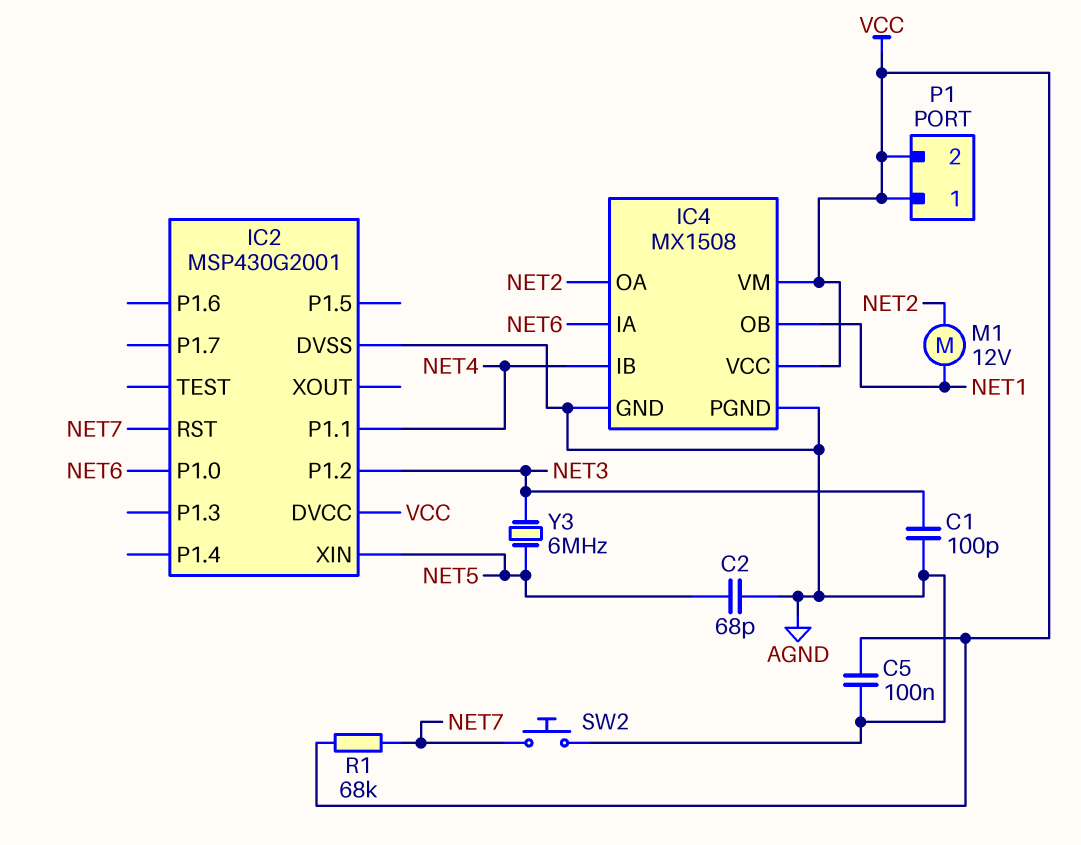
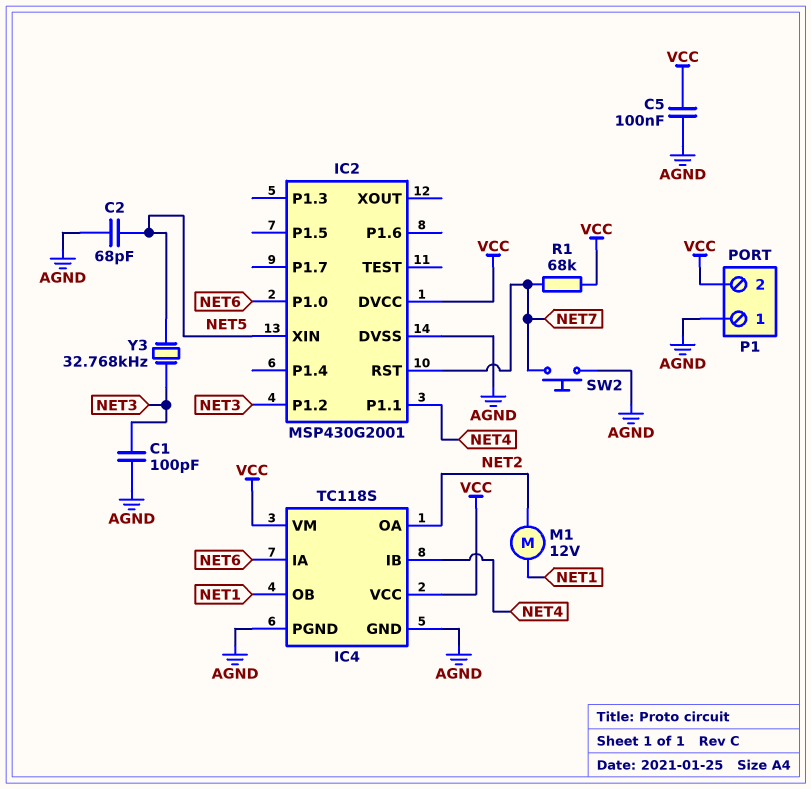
IC4: MX1508 -> TC118S
P1 pin 1: VCC -> AGND
Y3: 6MHz (NET3, NET5) -> 32.768kHz (NET3, NET5)

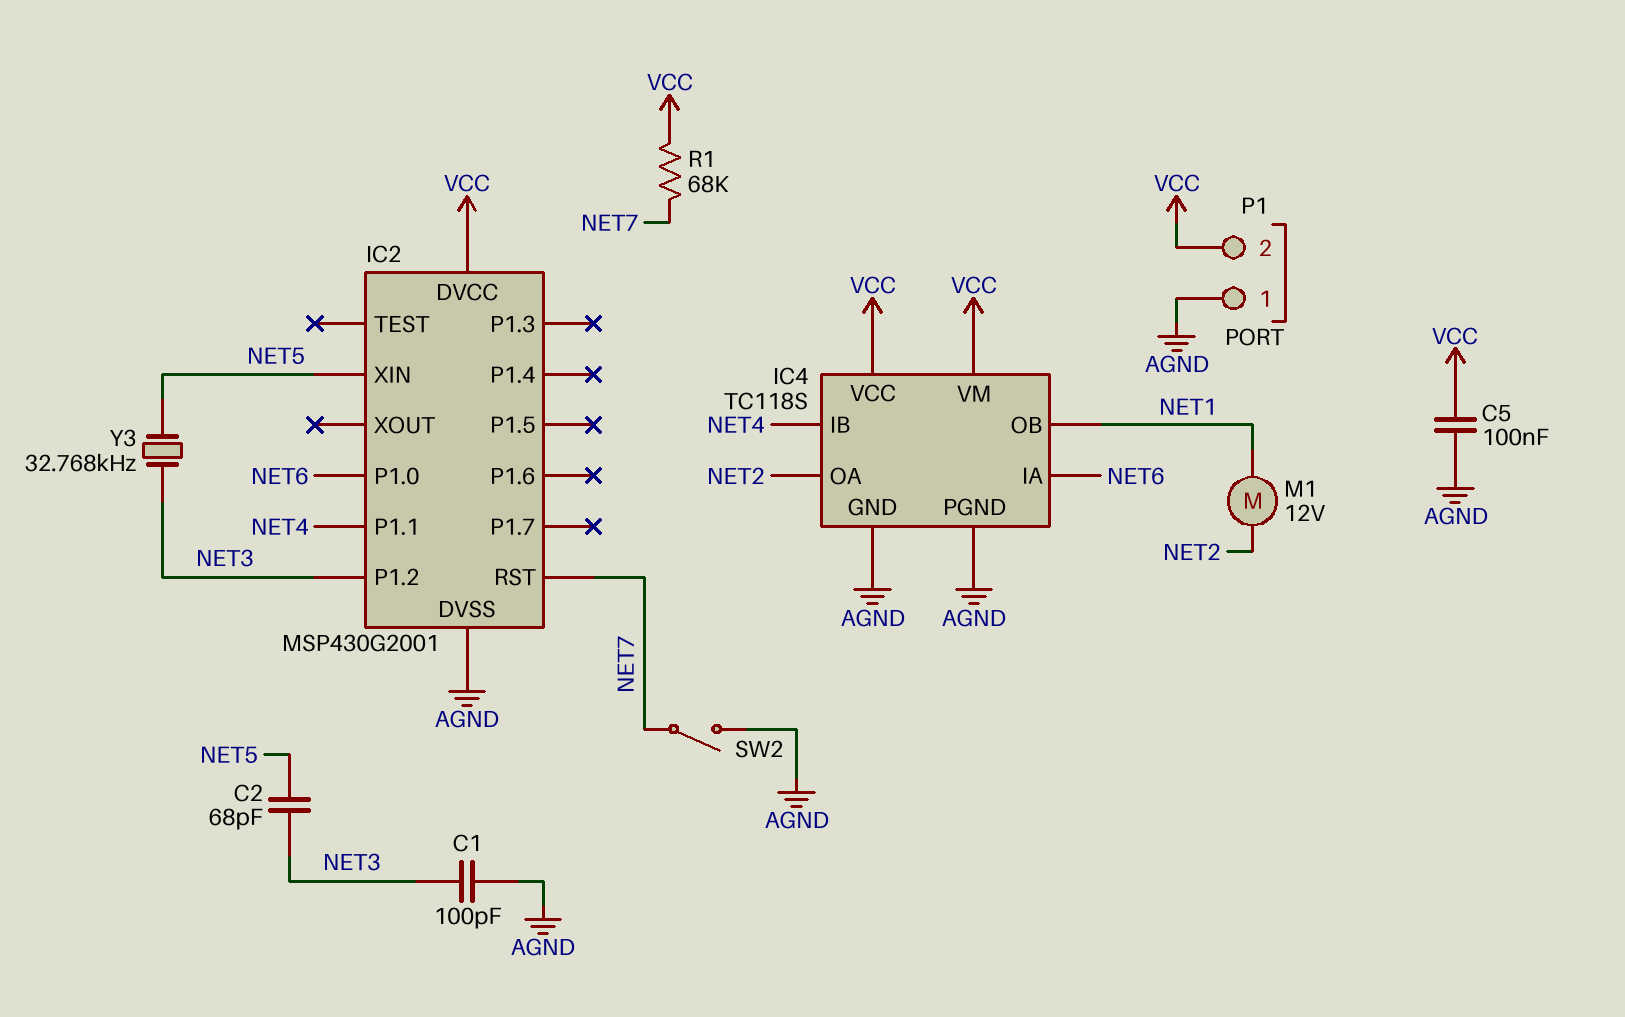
C2: 68pF (AGND, NET5) -> 68pF (NET3, NET5)
SW2: button (AGND, NET7) -> switch (AGND, NET7)

